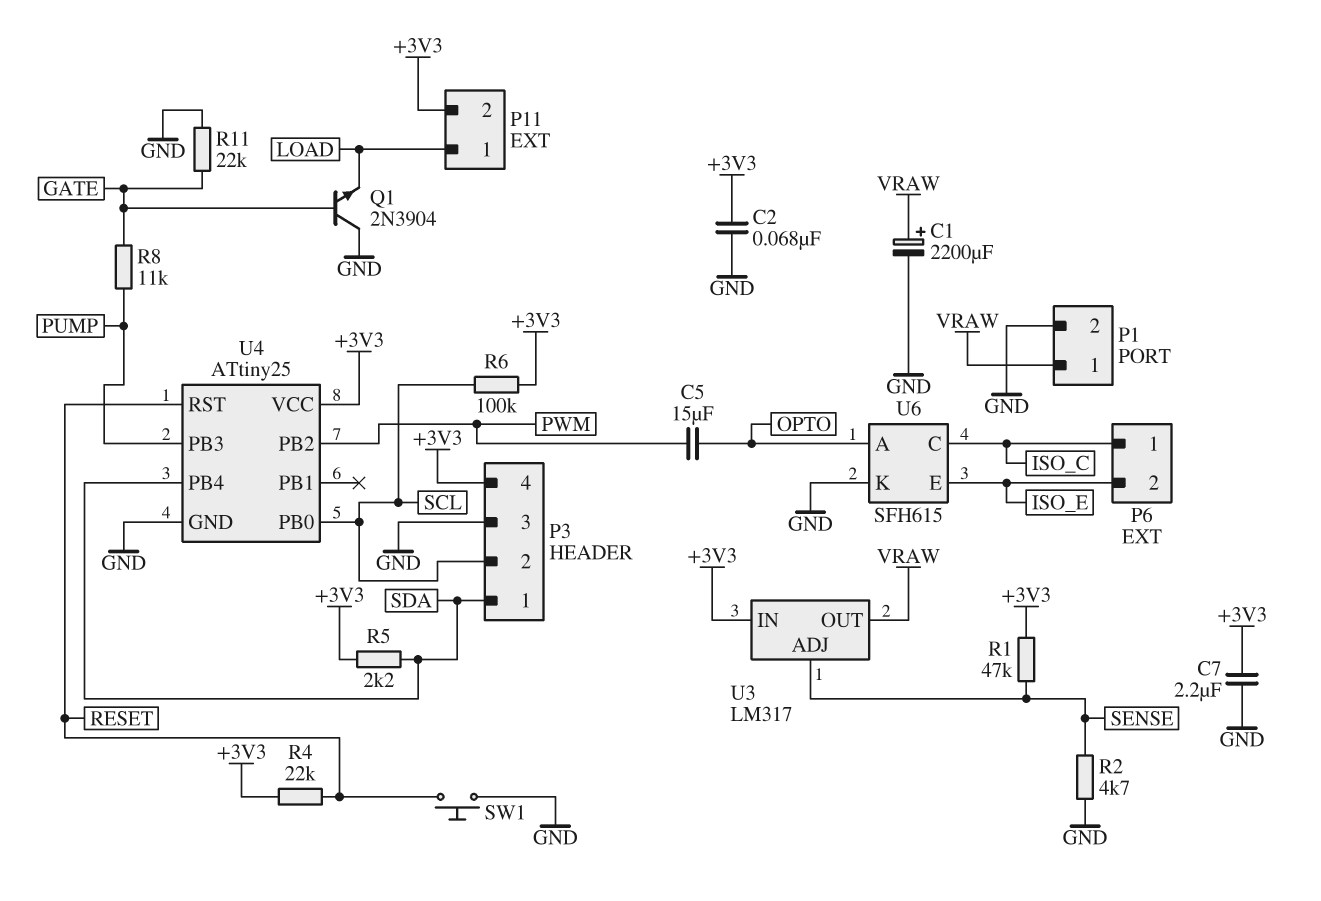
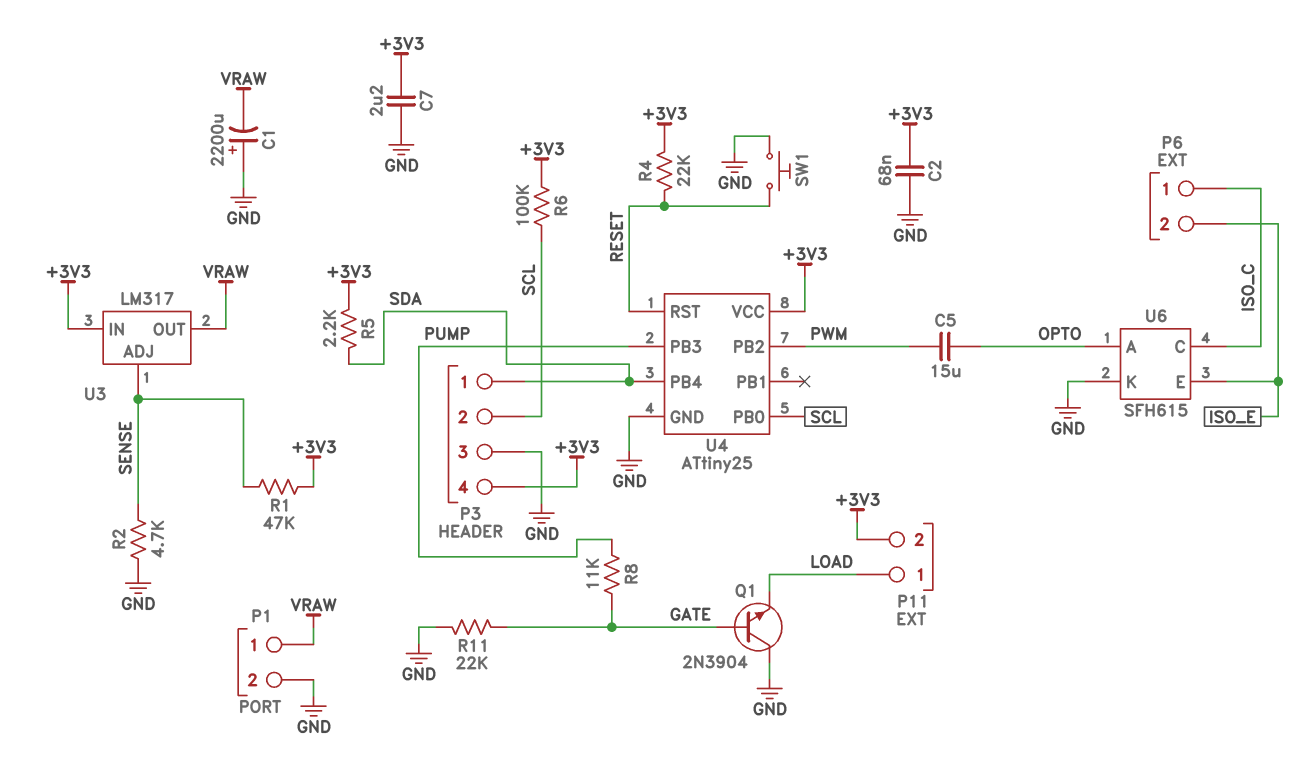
C1: 2200uF (plus VRAW, minus GND) -> 2200uF (plus GND, minus VRAW)

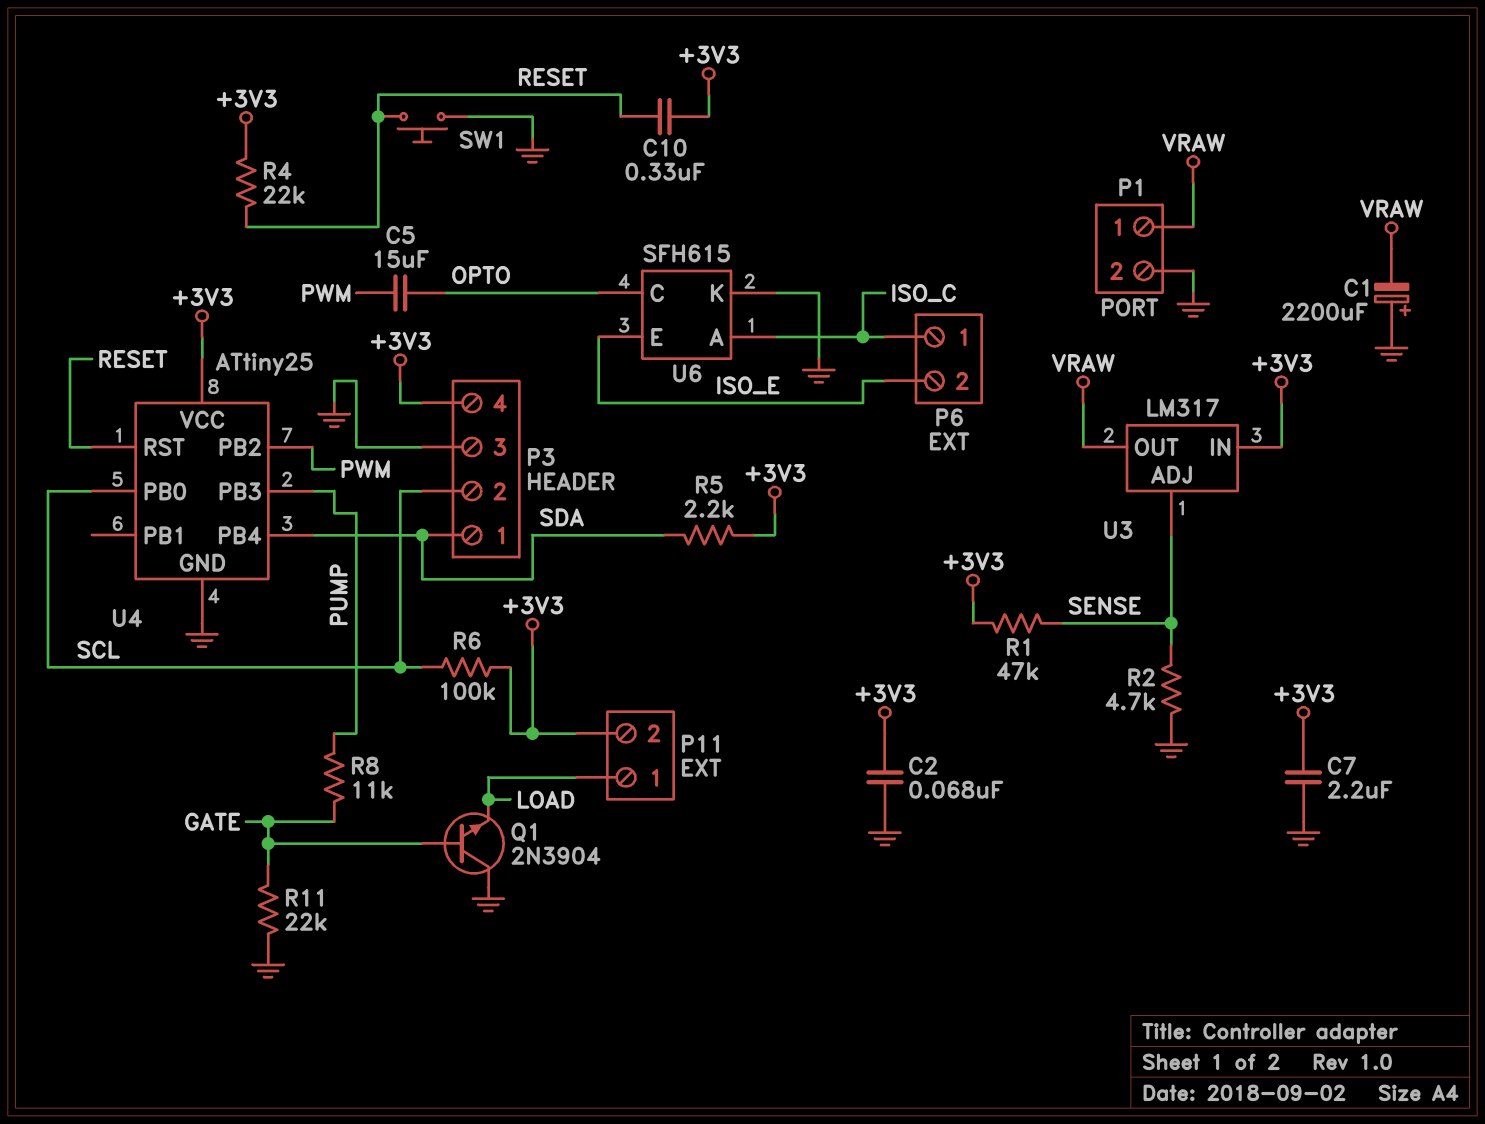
C10: none -> 330nF (+3V3, RESET)
U6 pin A: OPTO -> ISO_C
U6 pin C: ISO_C -> OPTO

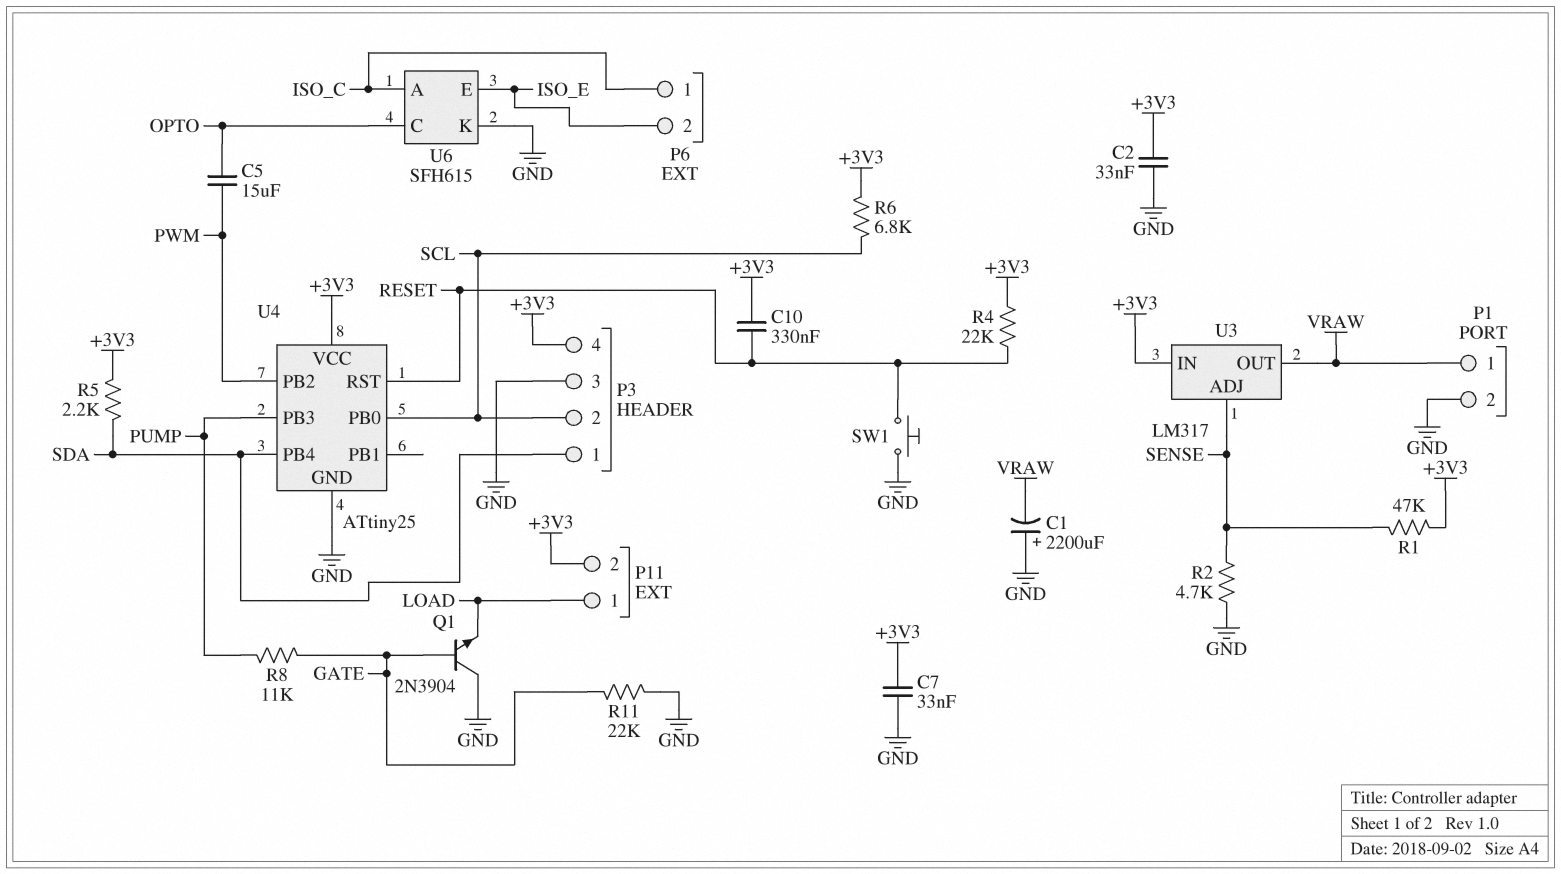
C2: 68nF (+3V3, GND) -> 33nF (+3V3, GND)
C7: 2.2uF (+3V3, GND) -> 33nF (+3V3, GND)
R6: 100k (+3V3, SCL) -> 6.8k (+3V3, SCL)

